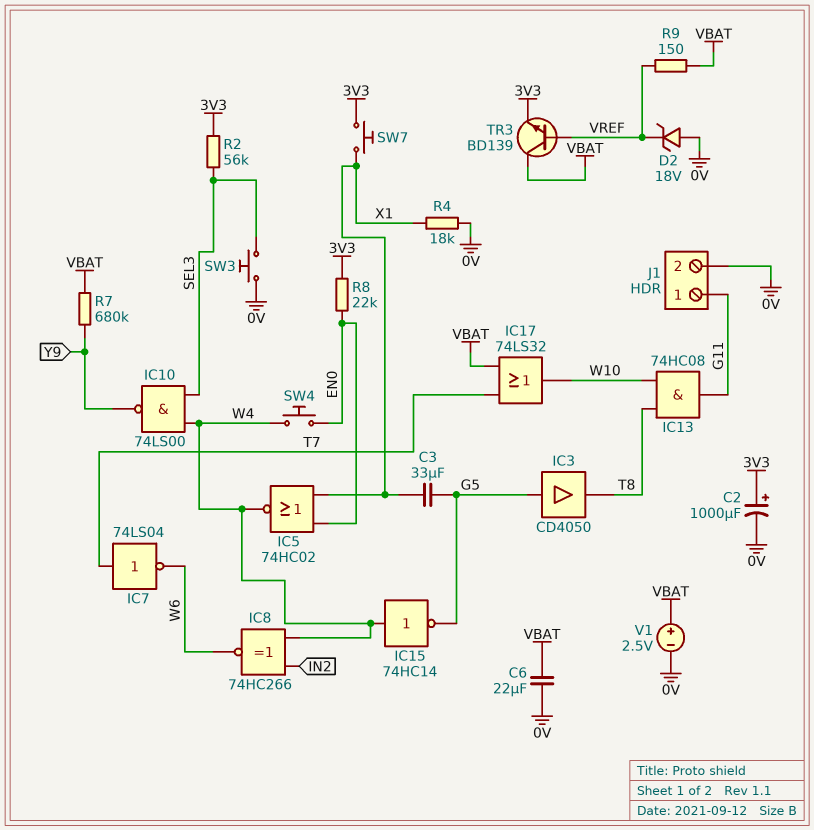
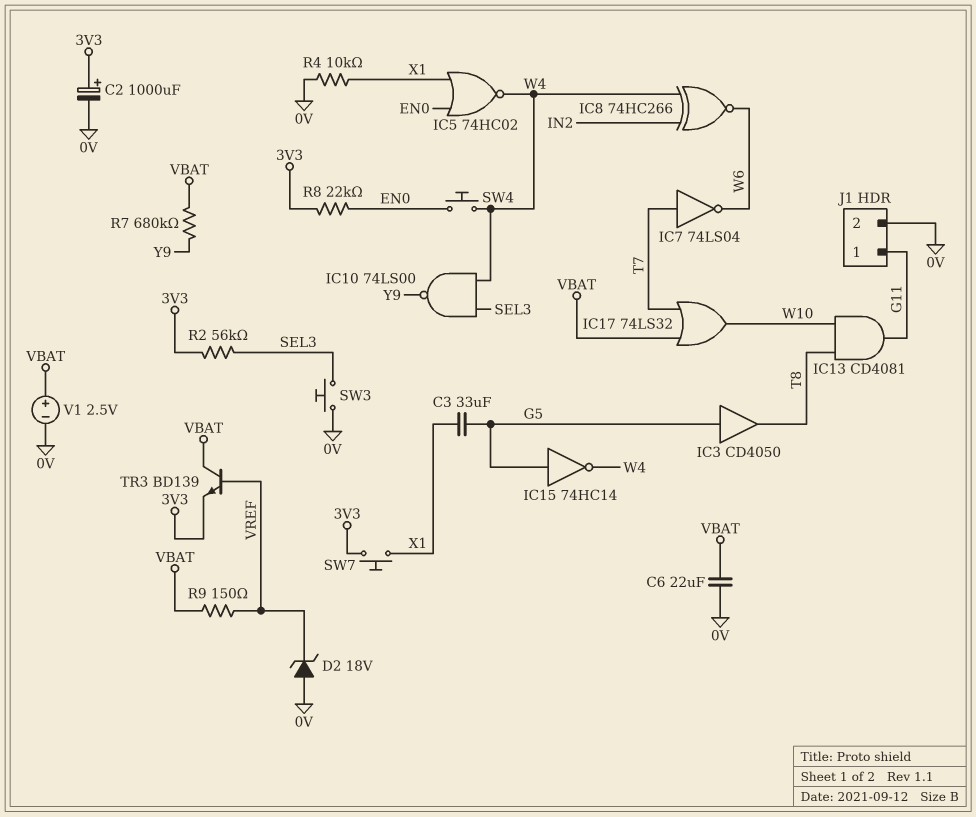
IC13: AND 74HC08 (in T8, in W10, out G11) -> AND CD4081 (in T8, in W10, out G11)
IC15: NOT 74HC14 (in W4, out G5) -> NOT 74HC14 (in G5, out W4)
R4: 18k (0V, X1) -> 10k (0V, X1)

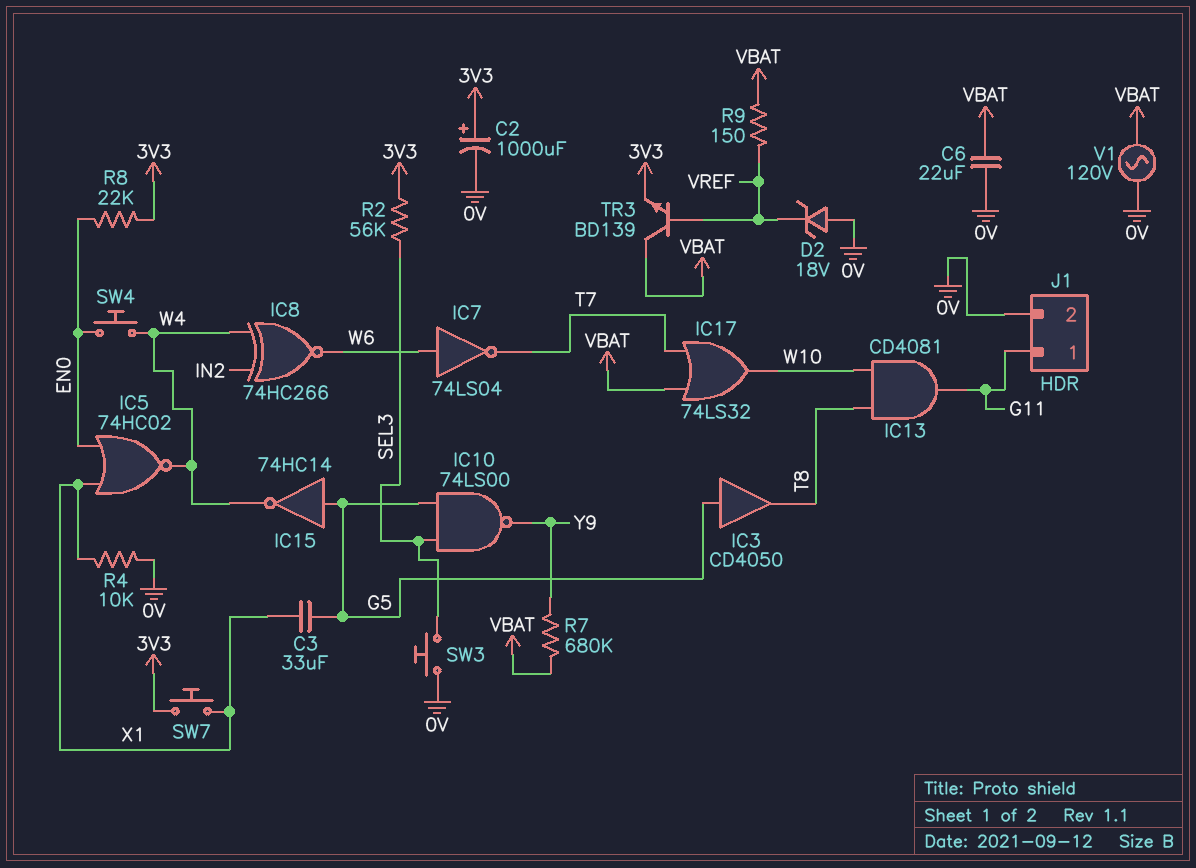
IC7: NOT 74LS04 (in T7, out W6) -> NOT 74LS04 (in W6, out T7)
IC10: NAND 74LS00 (in SEL3, in W4, out Y9) -> NAND 74LS00 (in G5, in SEL3, out Y9)
V1: 2.5V (plus VBAT, minus 0V) -> AC 120V (0V, VBAT)

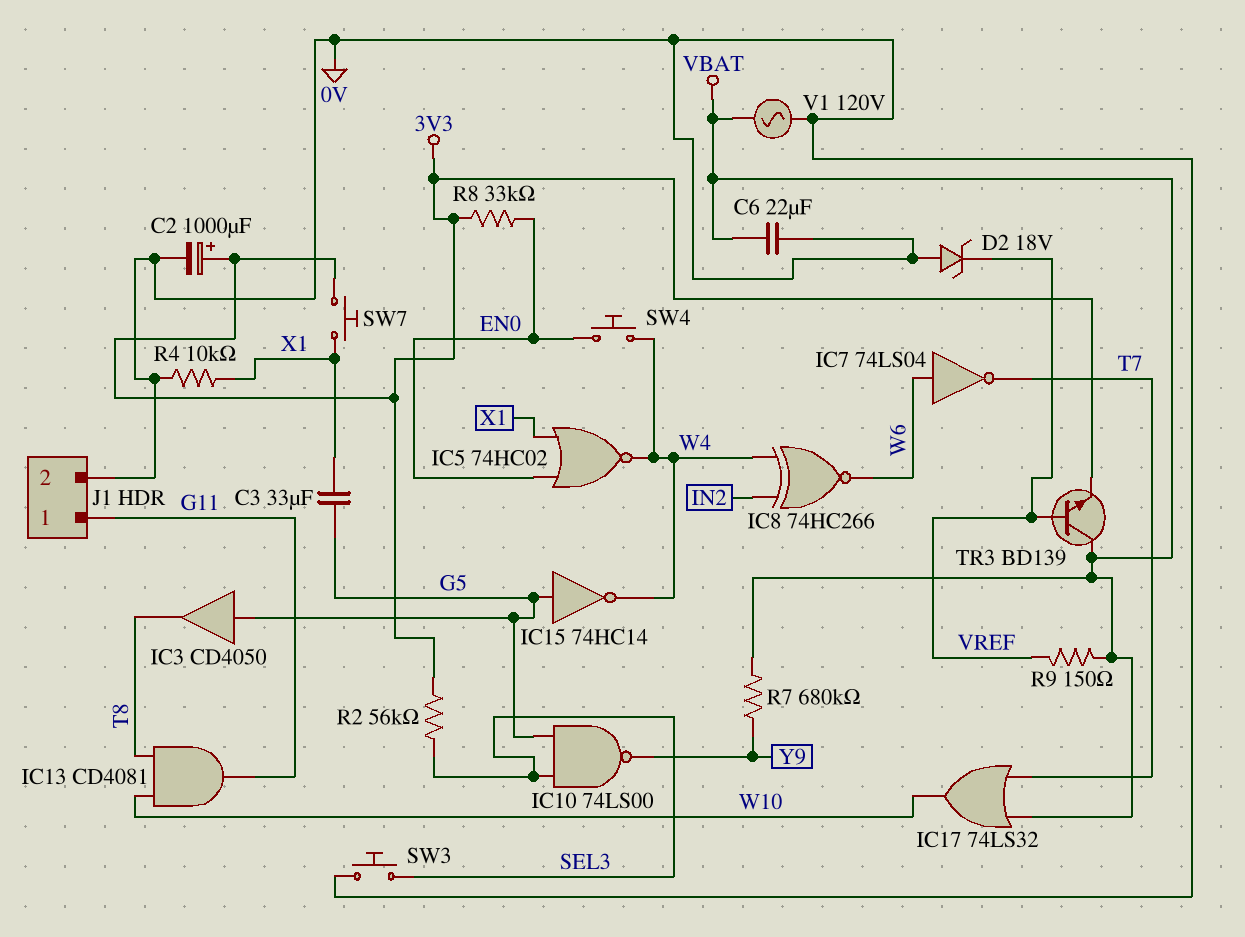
R8: 22k (3V3, EN0) -> 33k (3V3, EN0)

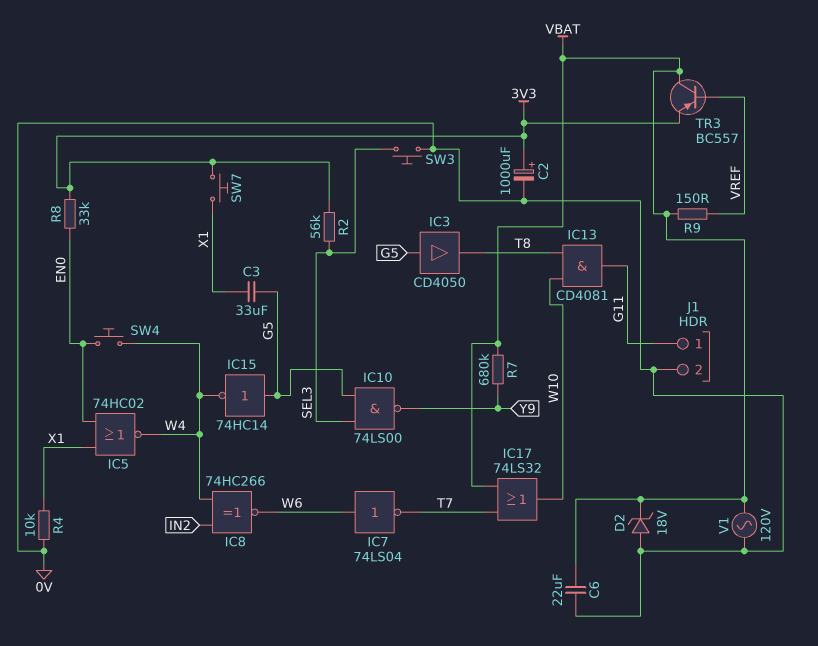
D2: zener 18V (A 0V, K VREF) -> zener 18V (A 0V, K VBAT)
TR3: NPN BD139 (B VREF, C VBAT, E 3V3) -> PNP BC557 (B VREF, C VBAT, E 3V3)

